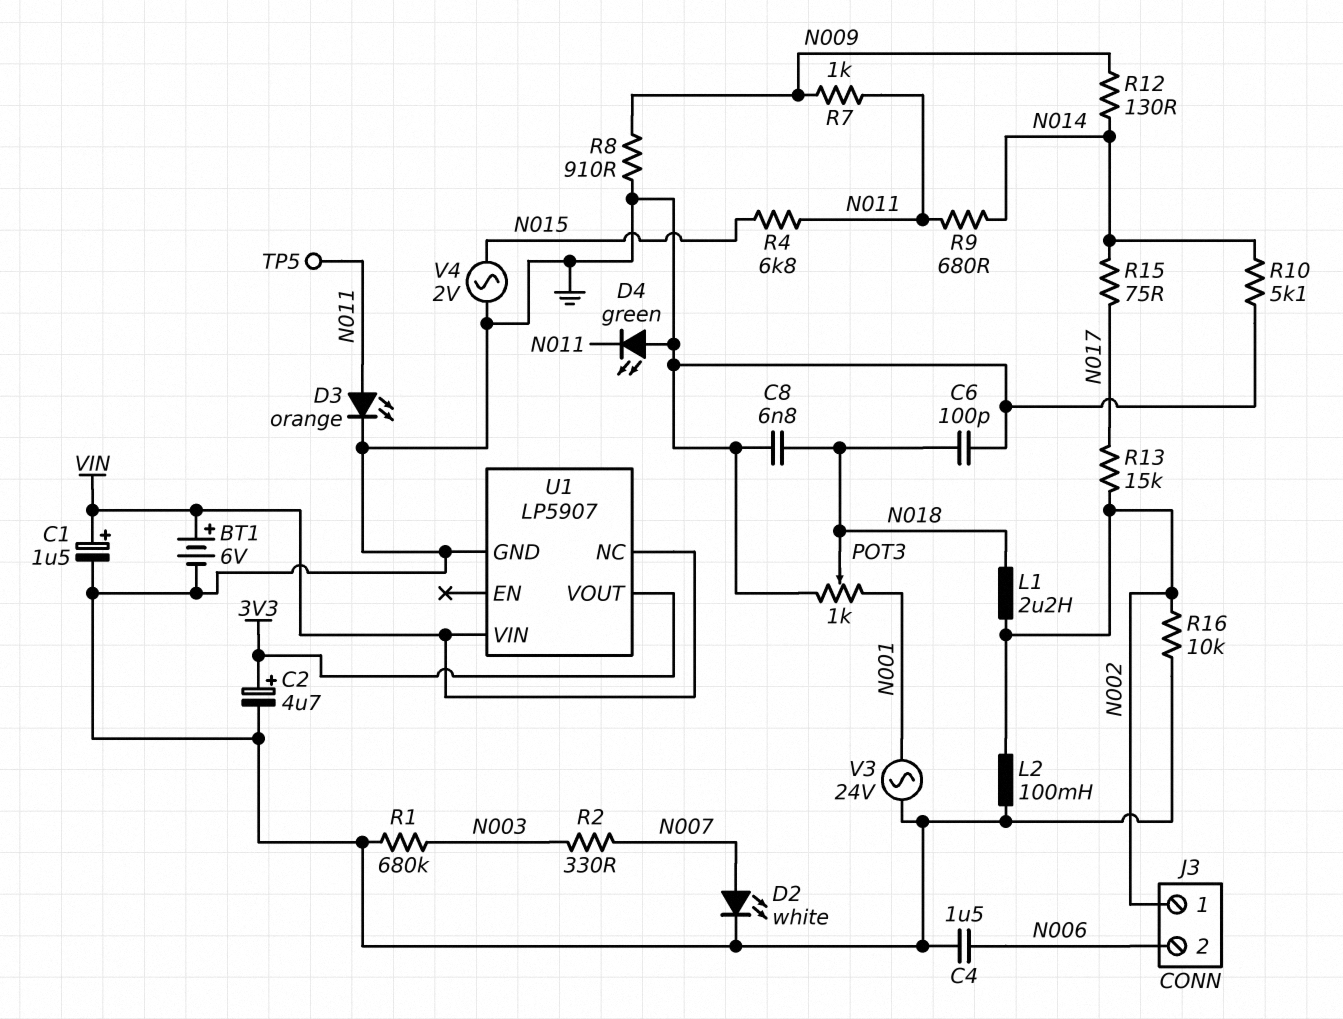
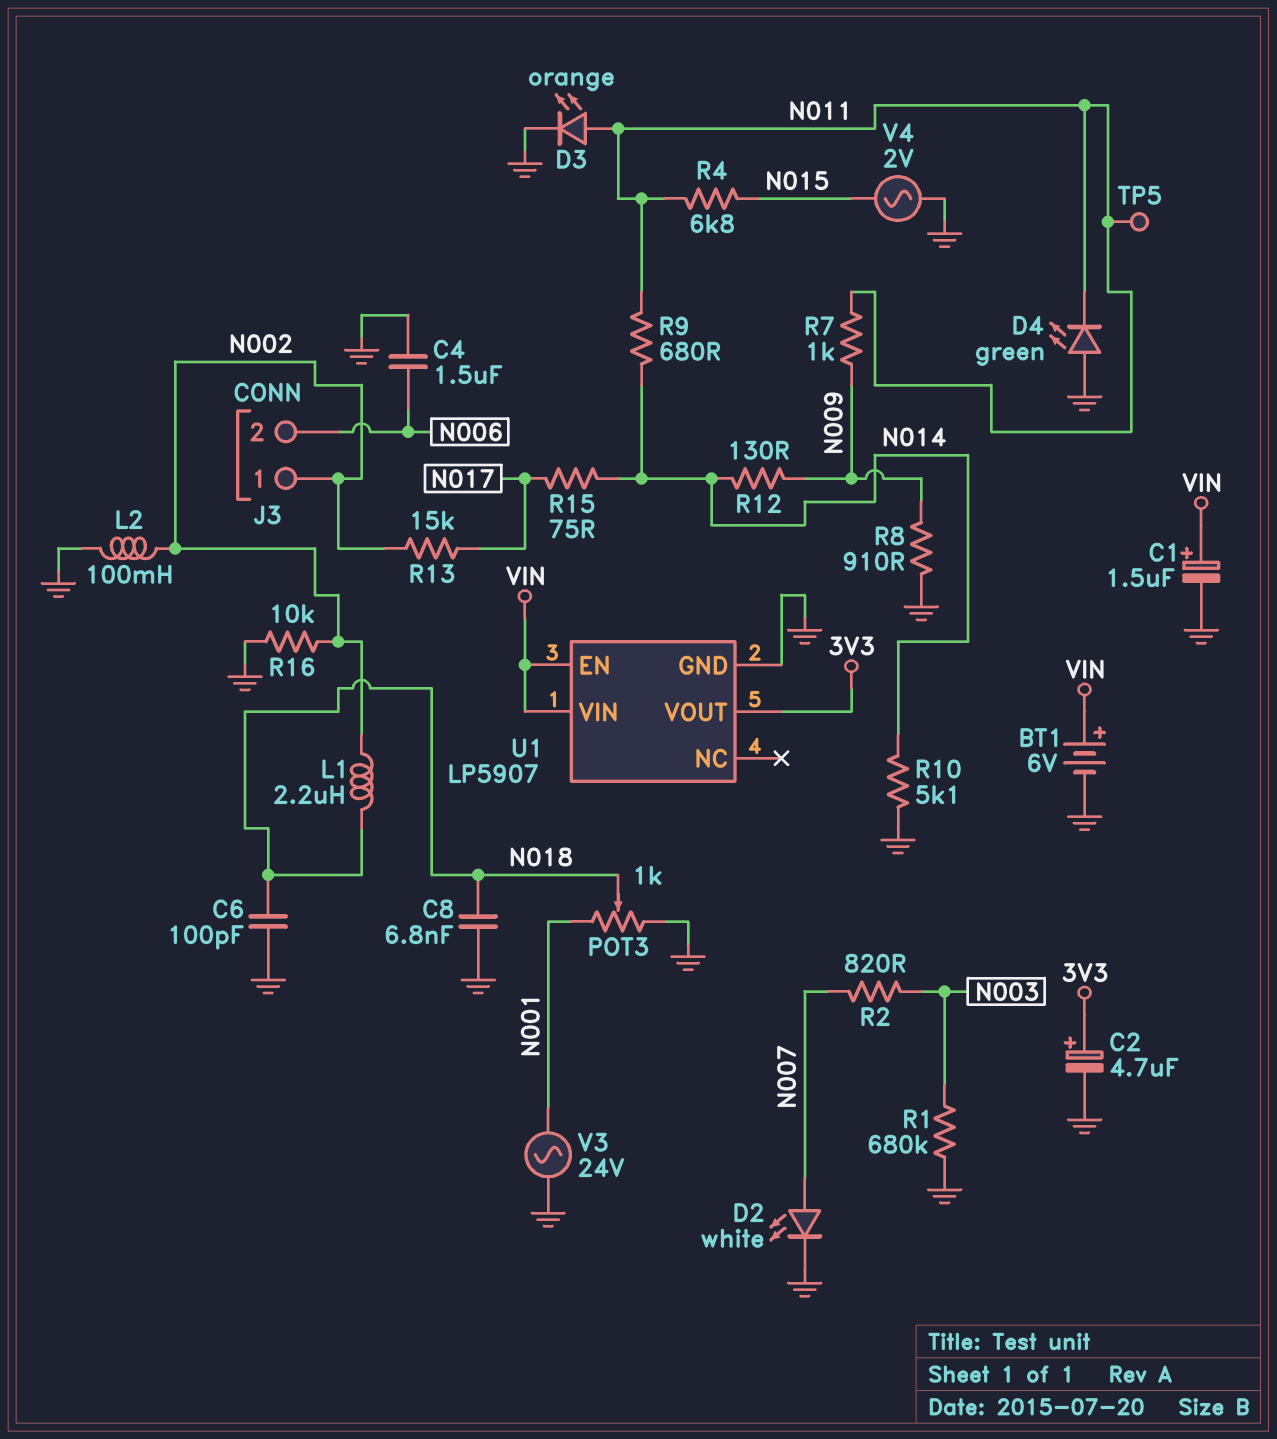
R2: 330 (N003, N007) -> 820 (N003, N007)
U1 pin EN: none -> VIN
U1 pin NC: VIN -> none

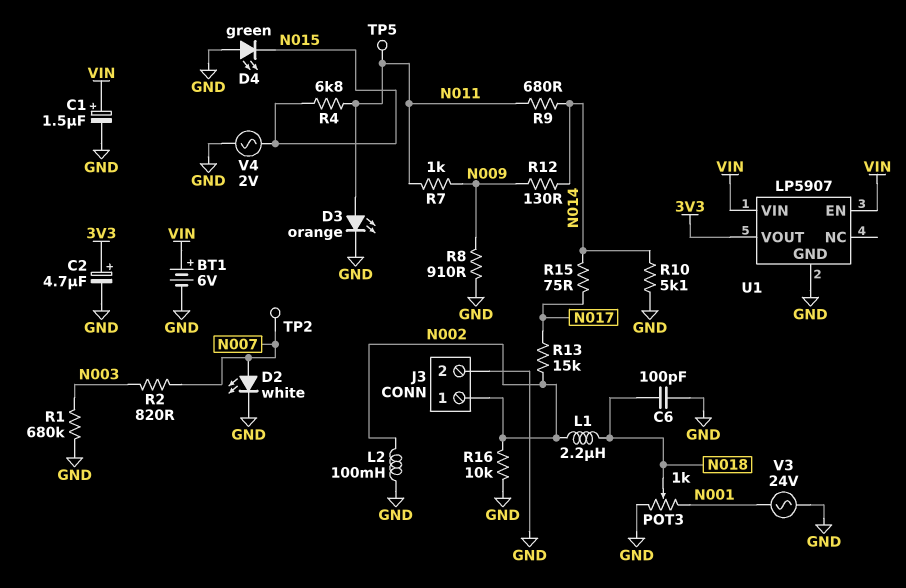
C4: 1.5uF (GND, N006) -> none
C8: 6.8nF (GND, N018) -> none
D4: LED green (A GND, K N011) -> LED green (A GND, K N015)
J3 pin 2: N006 -> GND
TP2: none -> test point (N007)

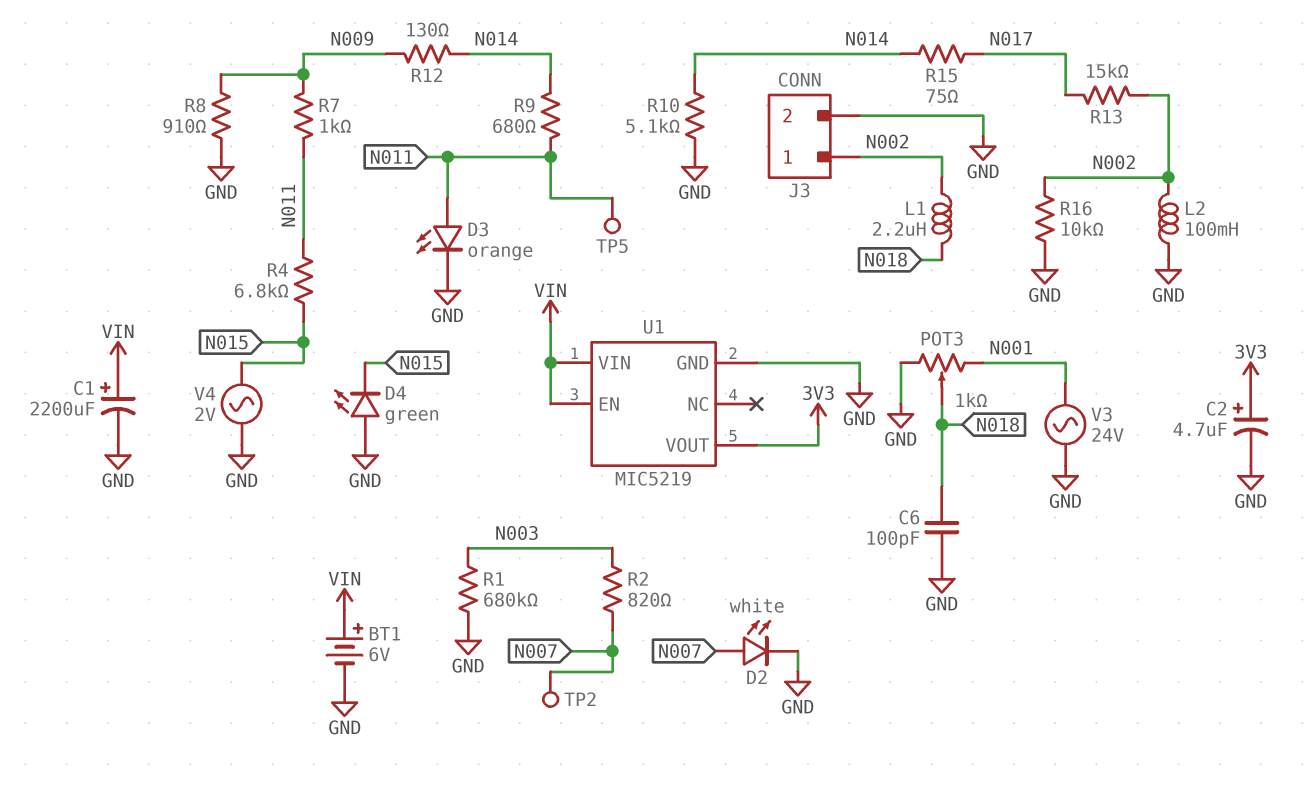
C1: 1.5uF (plus VIN, minus GND) -> 2200uF (plus VIN, minus GND)
U1: LP5907 -> MIC5219

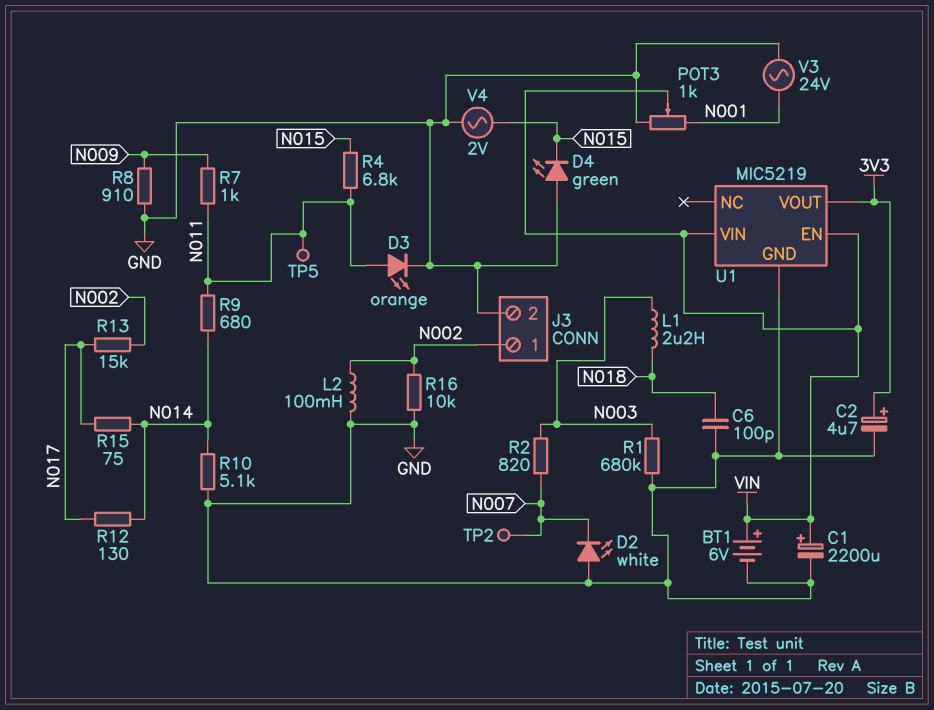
D2: LED white (A N007, K GND) -> LED white (A GND, K N007)
L1: 2.2uH (N002, N018) -> 2.2uH (N003, N018)
POT3: 1k (GND, N001, wiper N018) -> 1k (GND, N001, wiper VIN)
R12: 130 (N009, N014) -> 130 (N014, N017)

